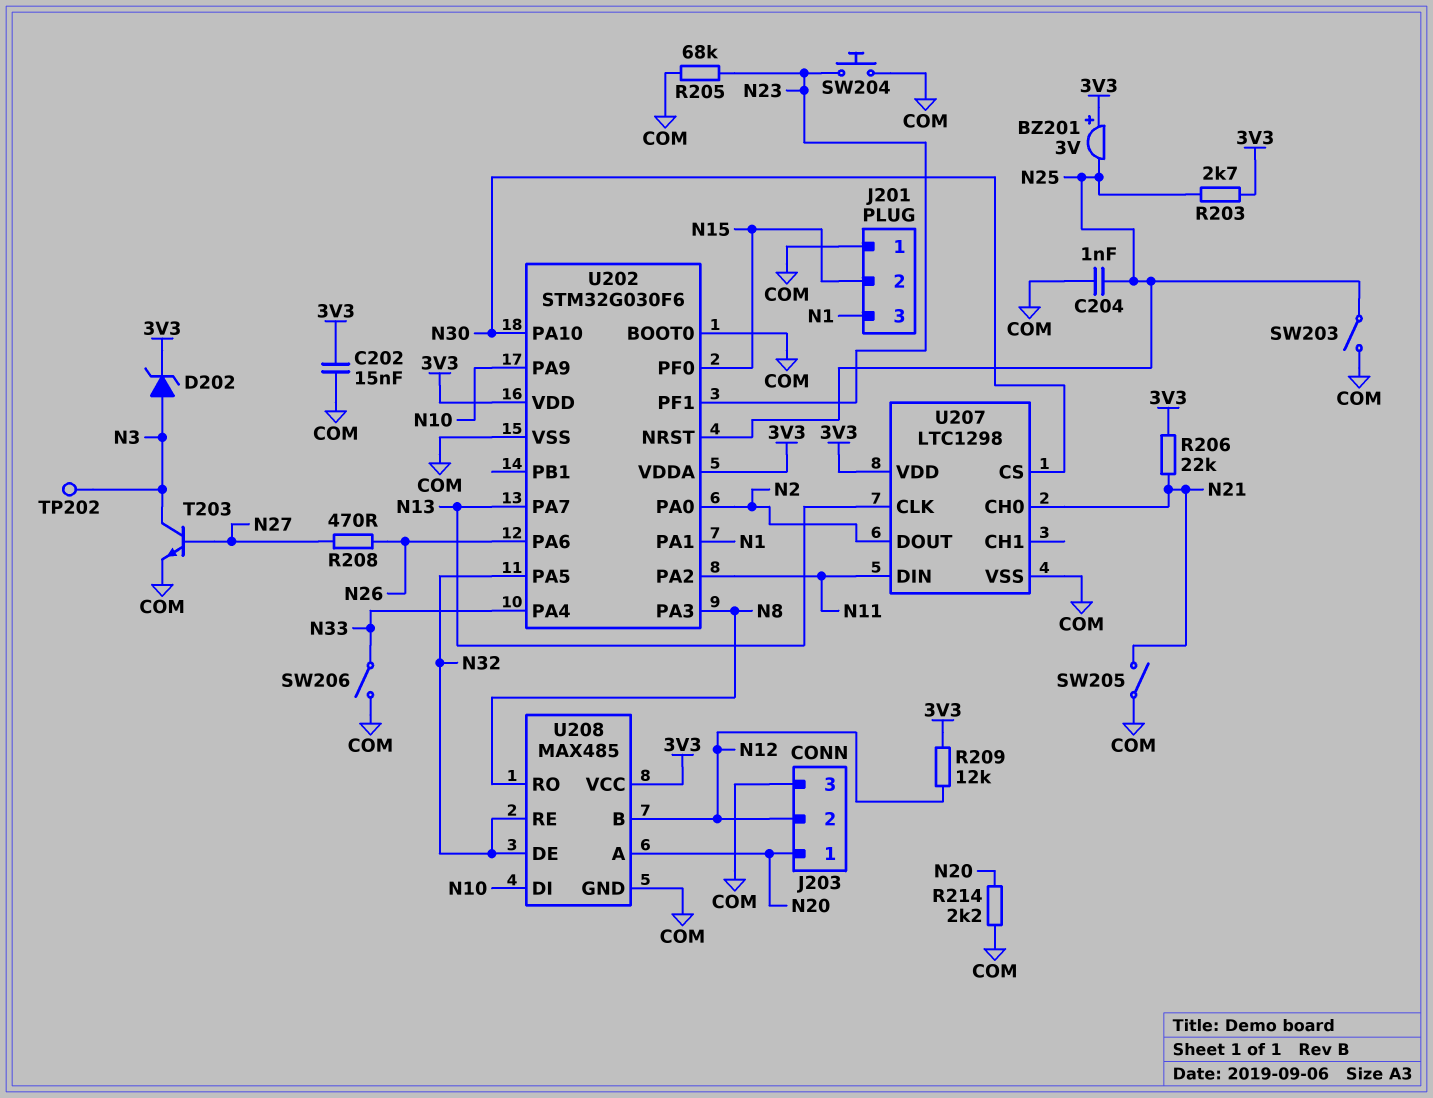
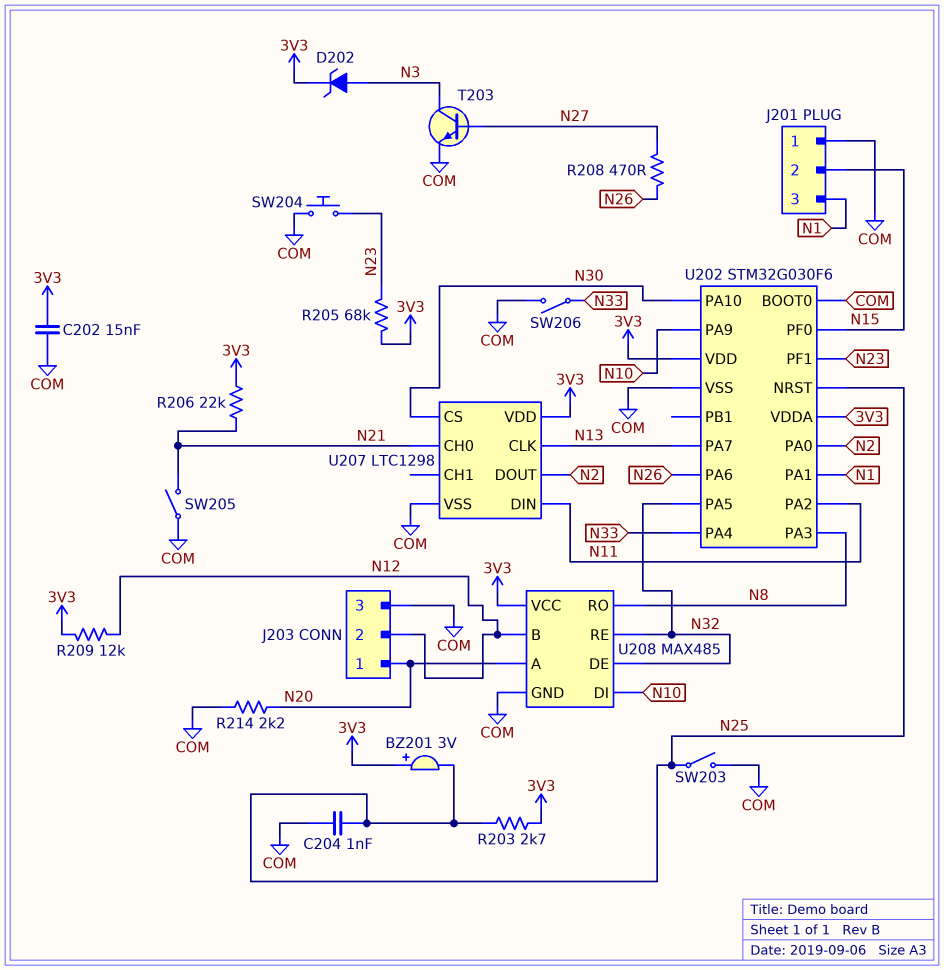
R205: 68k (COM, N23) -> 68k (3V3, N23)
TP202: test point (N3) -> none

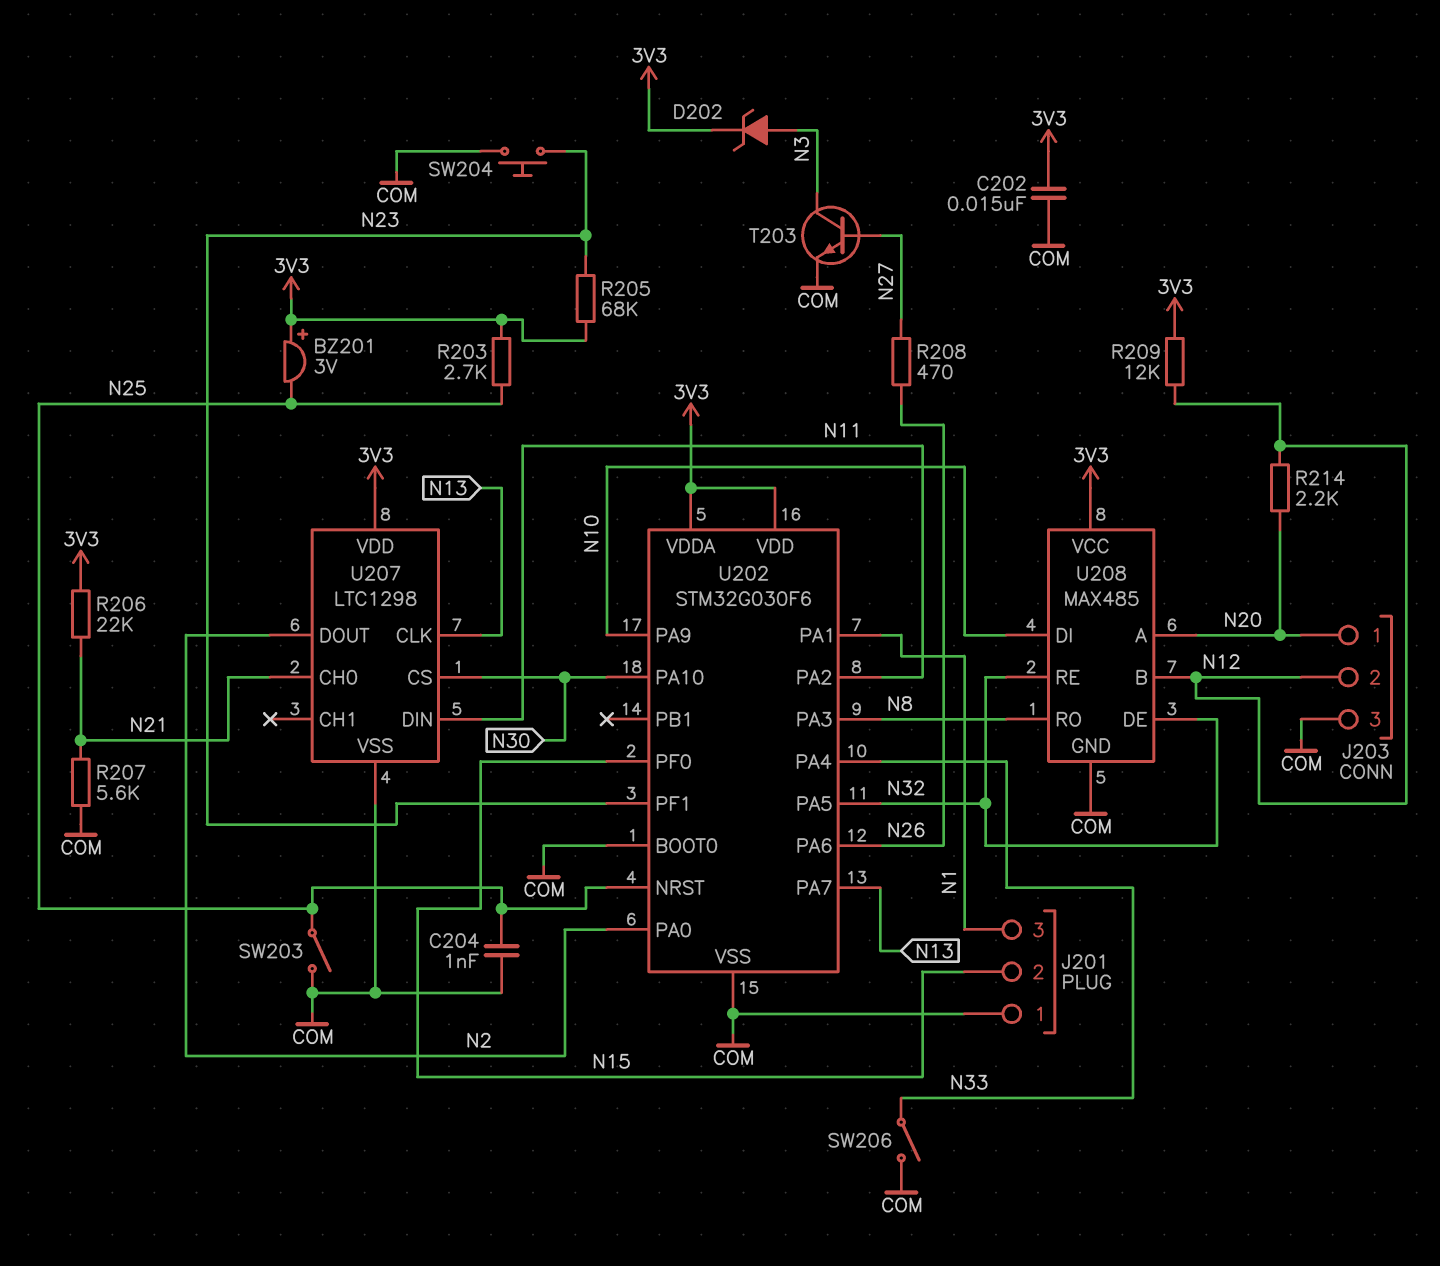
R207: none -> 5.6k (COM, N21)
R214: 2.2k (COM, N20) -> 2.2k (N12, N20)
SW205: switch (COM, N21) -> none

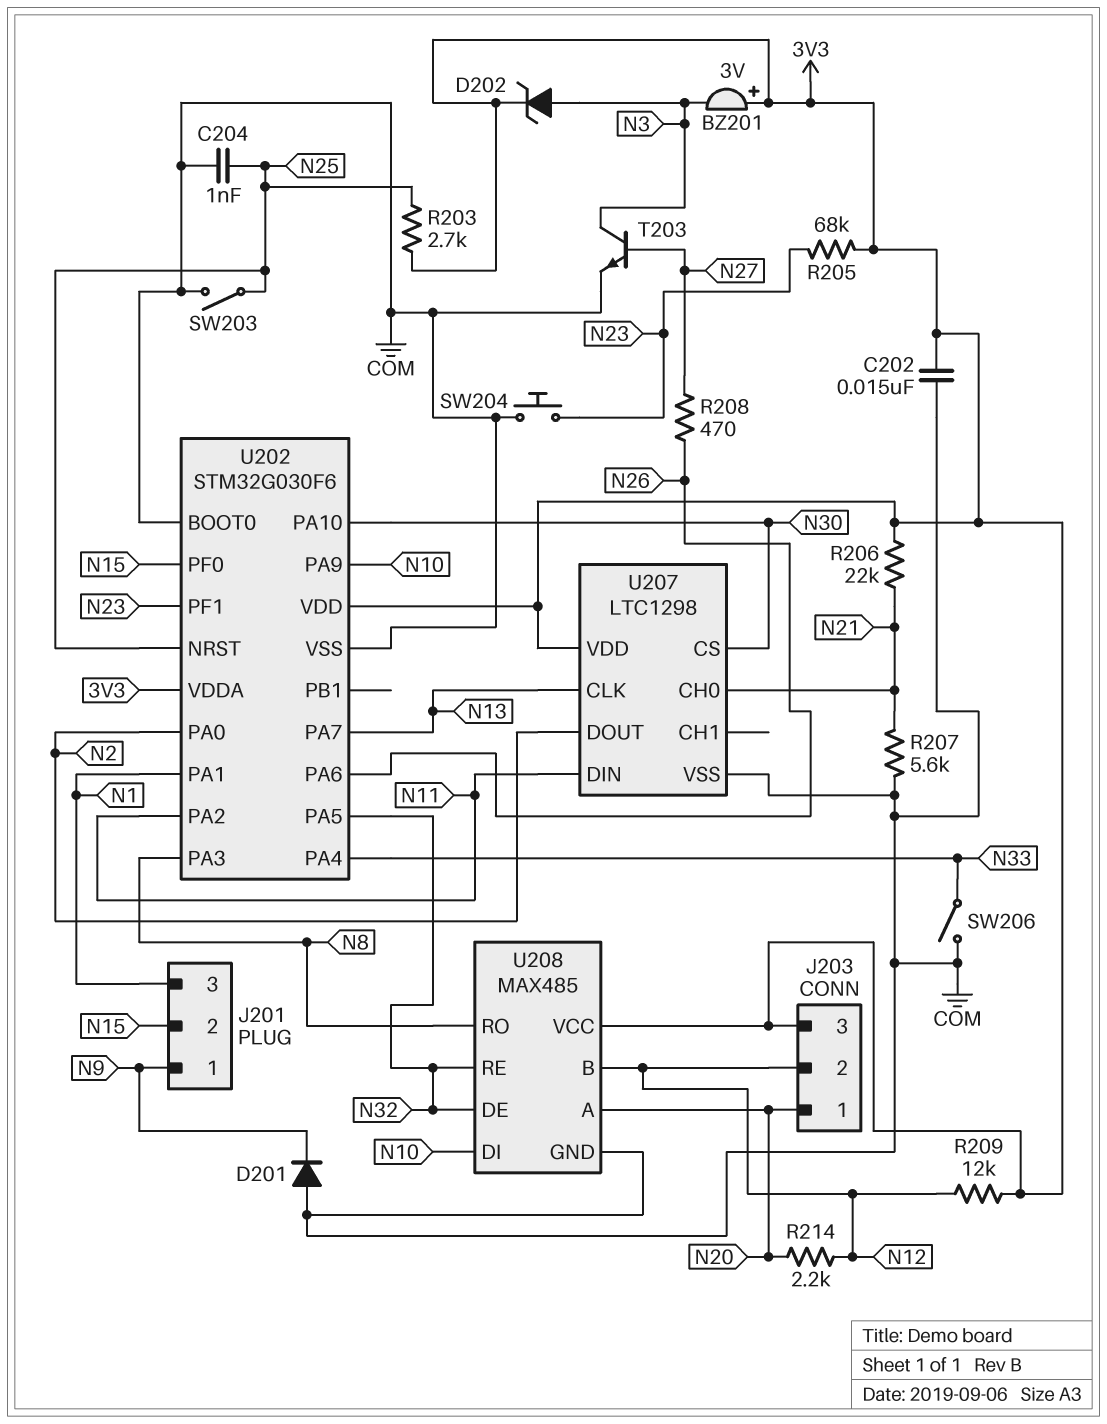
BZ201: buzzer 3V (plus 3V3, minus N25) -> buzzer 3V (plus 3V3, minus N3)
D201: none -> diode (A COM, K N9)
J201 pin 1: COM -> N9
J203 pin 3: COM -> 3V3

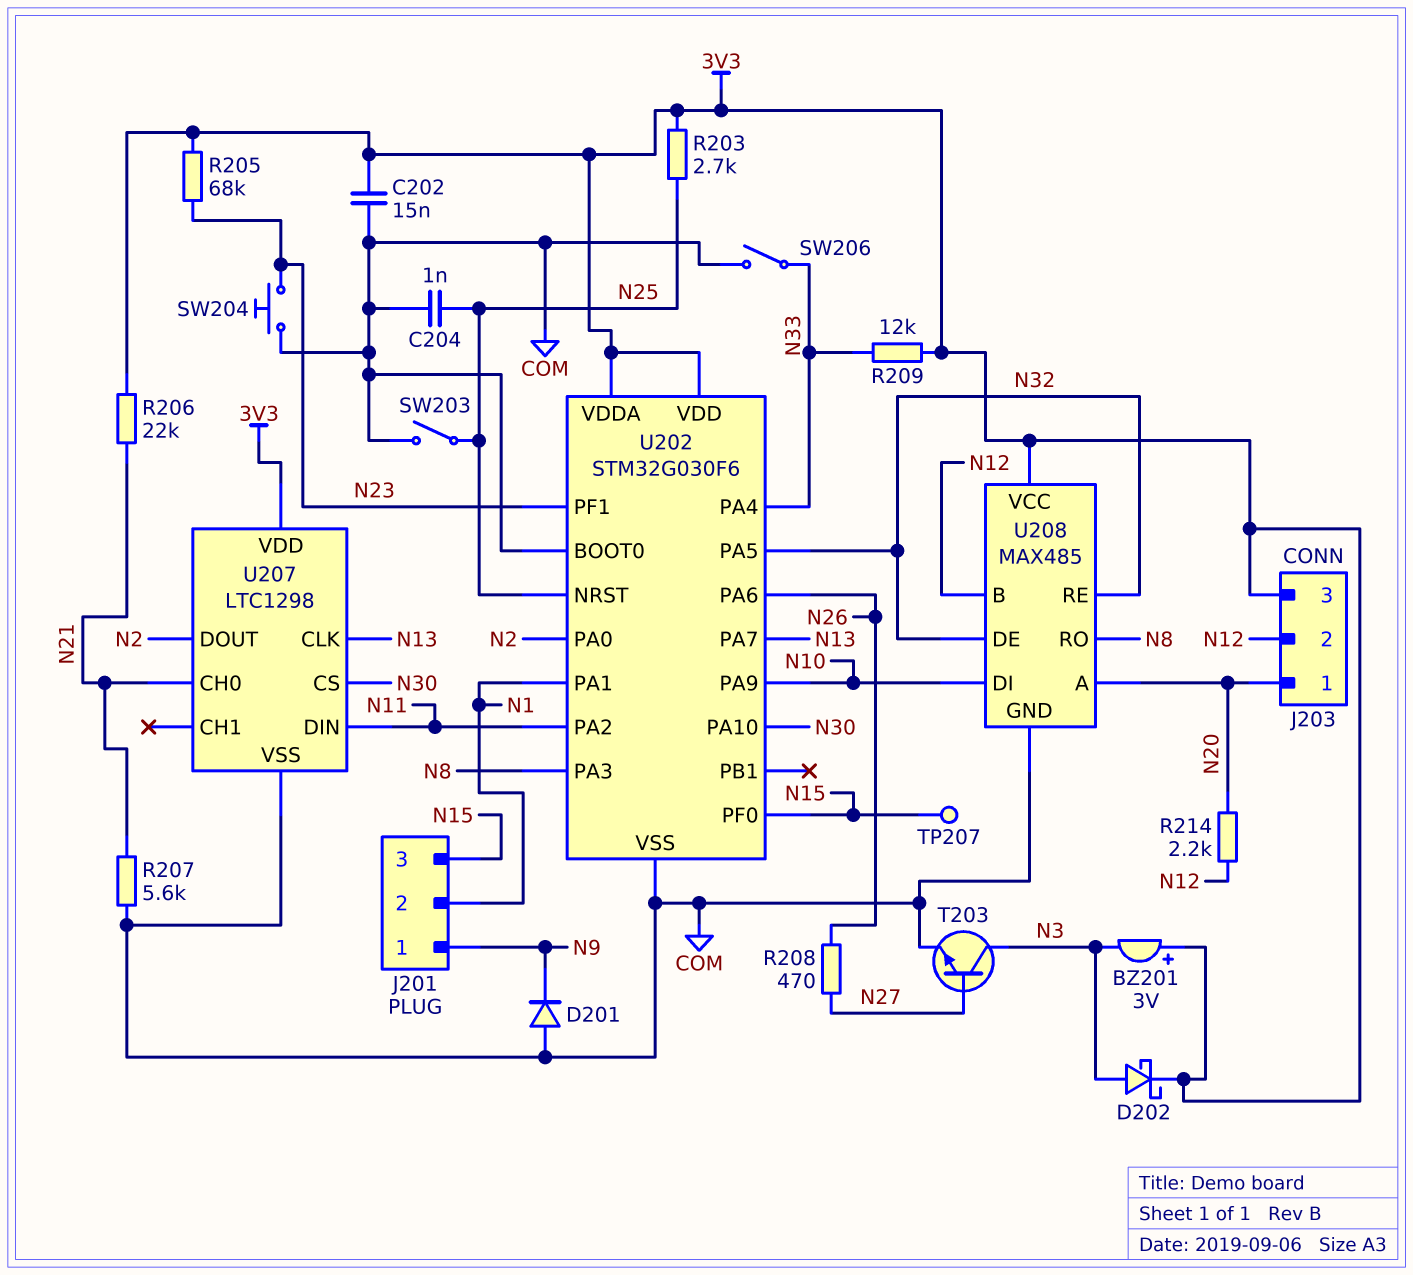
D202: zener (A N3, K 3V3) -> schottky (A N3, K 3V3)
J201 pin 2: N15 -> N1
J201 pin 3: N1 -> N15
R209: 12k (3V3, N12) -> 12k (3V3, N33)
TP207: none -> test point (N15)

